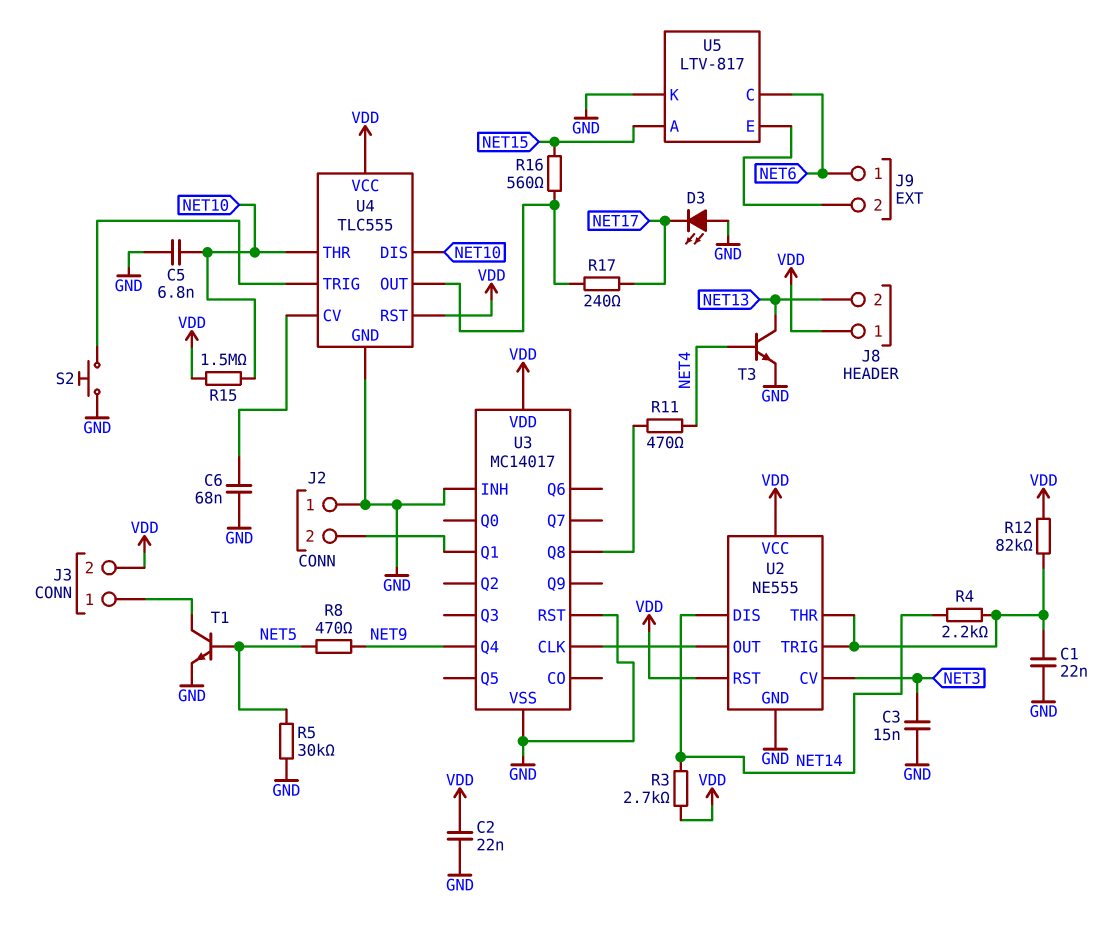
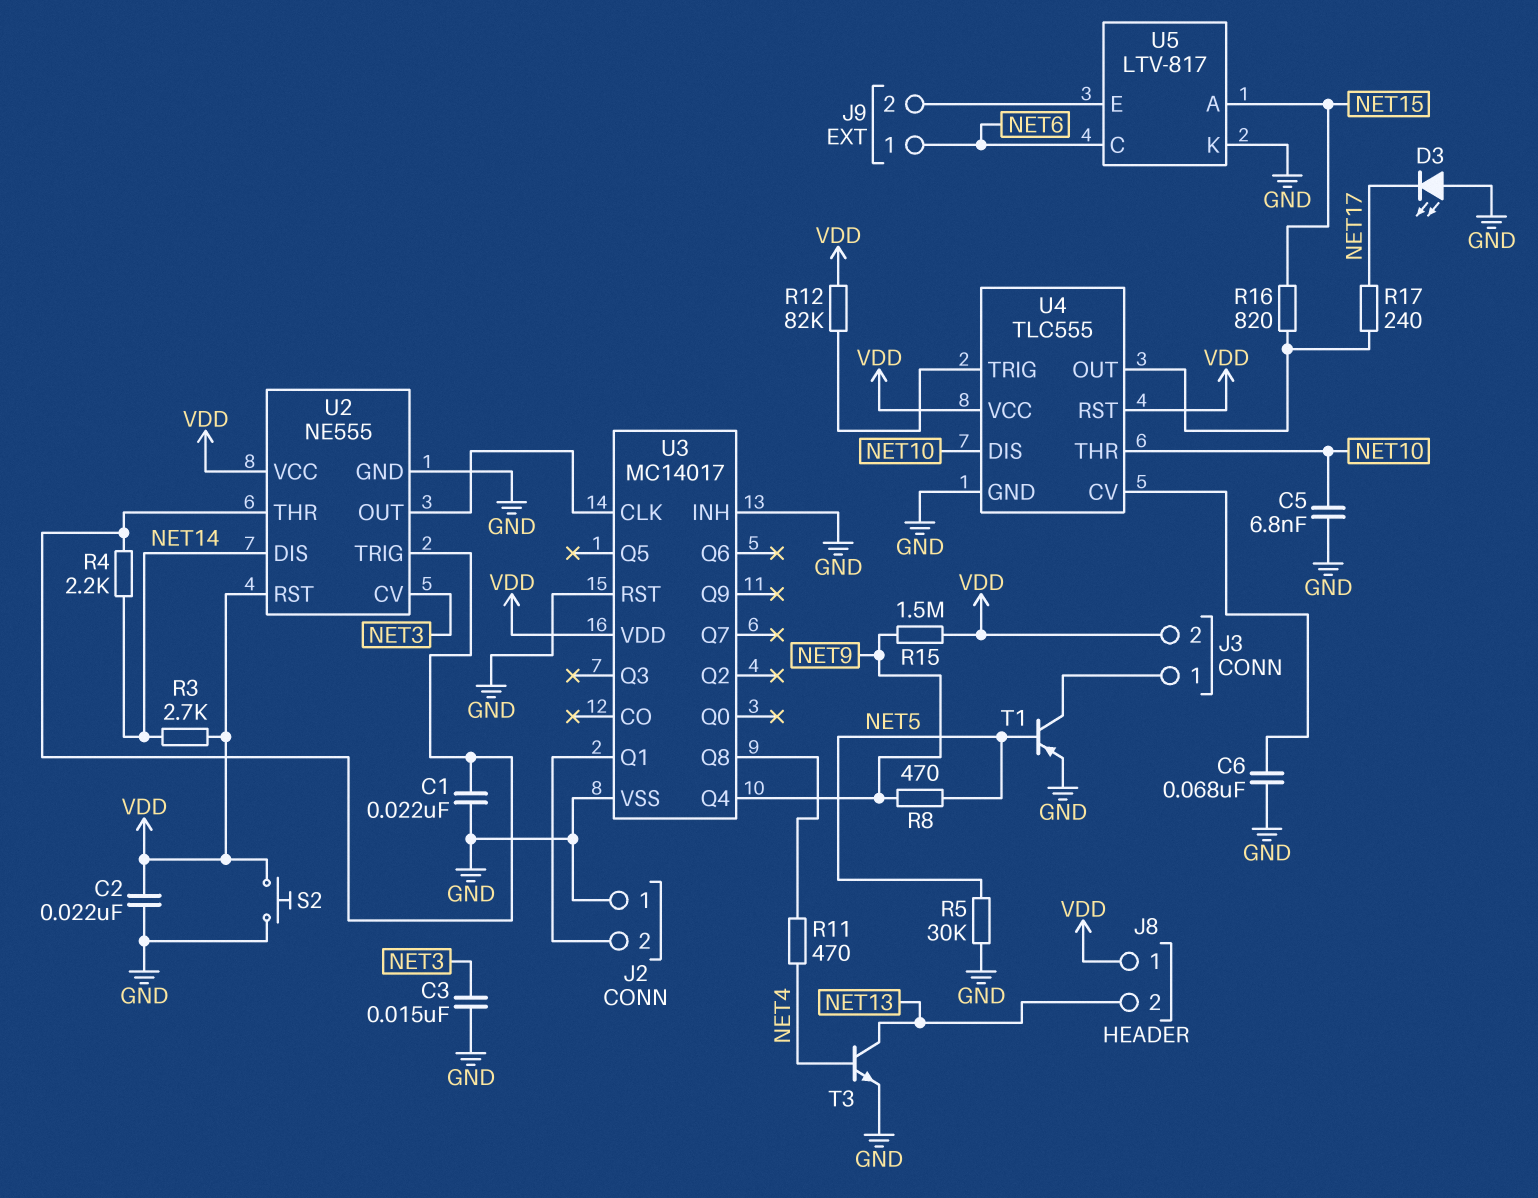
R12: 82k (U2/THR, VDD) -> 82k (U4/TRIG, VDD)
R15: 1.5M (NET10, VDD) -> 1.5M (NET9, VDD)
R16: 560 (NET15, U4/OUT) -> 820 (NET15, U4/OUT)
S2: button (GND, U4/TRIG) -> button (GND, VDD)
T1: NPN (B NET5, C J3/1, E GND) -> PNP (B NET5, C J3/1, E GND)

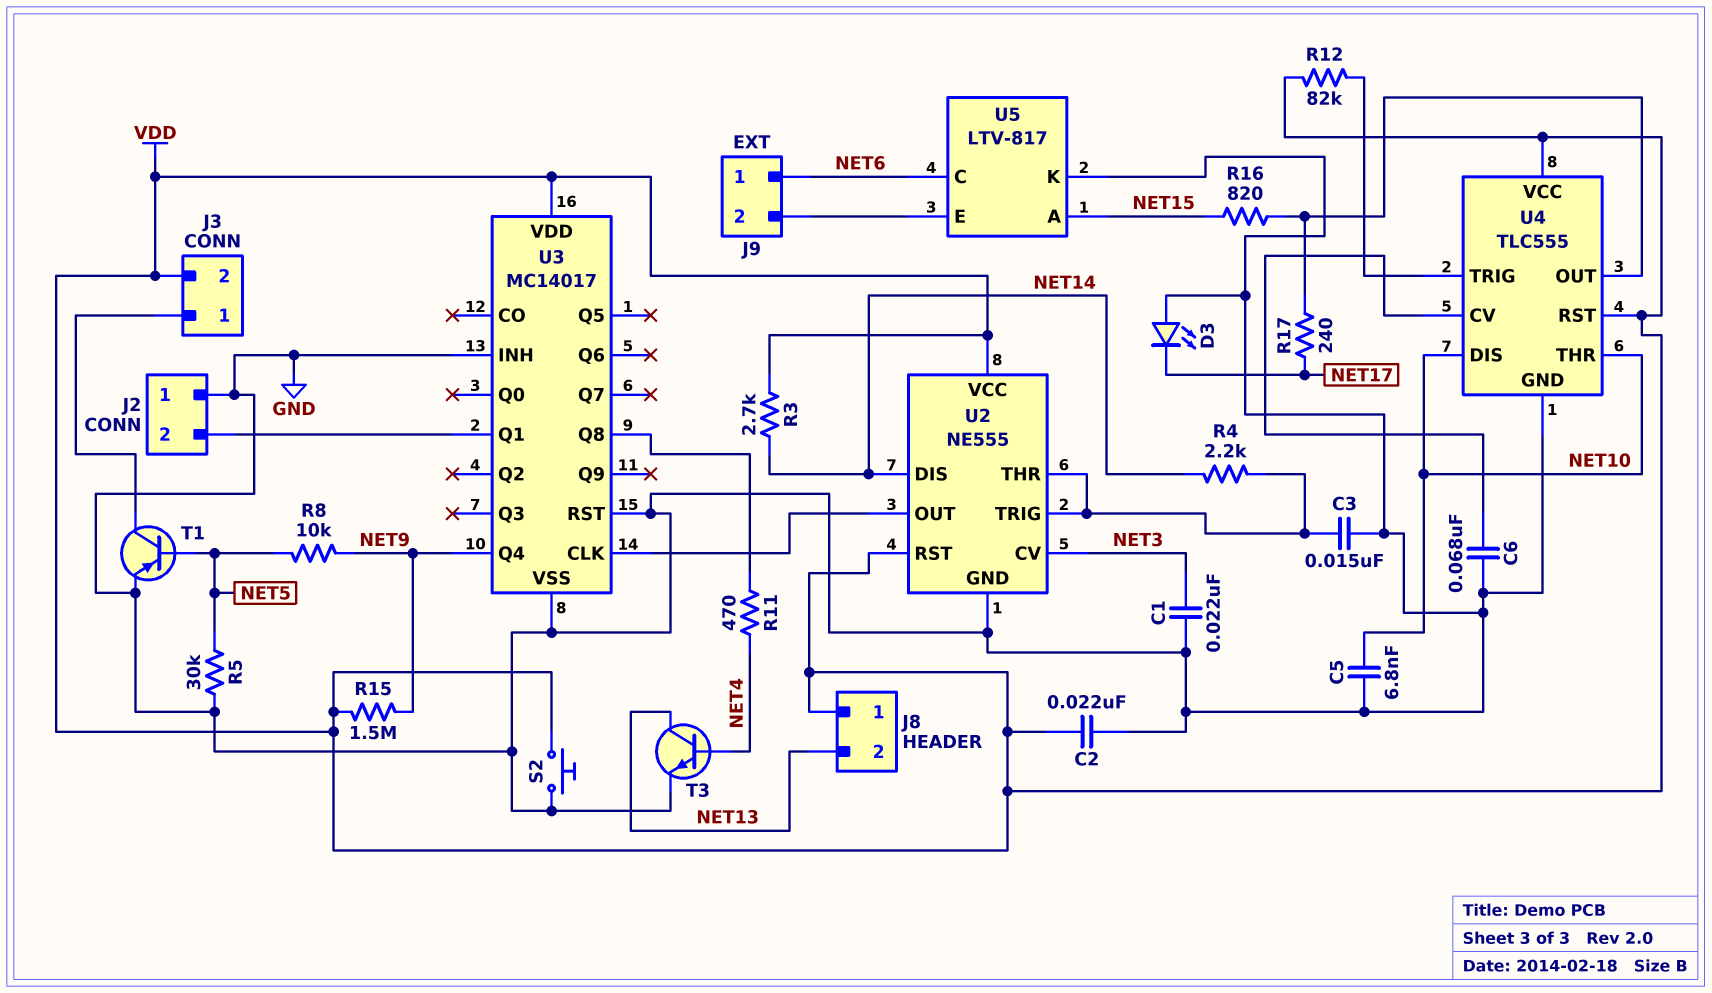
C1: 22nF (GND, U2/THR) -> 22nF (GND, NET3)
C3: 15nF (GND, NET3) -> 15nF (GND, U2/THR)
R8: 470 (NET5, NET9) -> 10k (NET5, NET9)

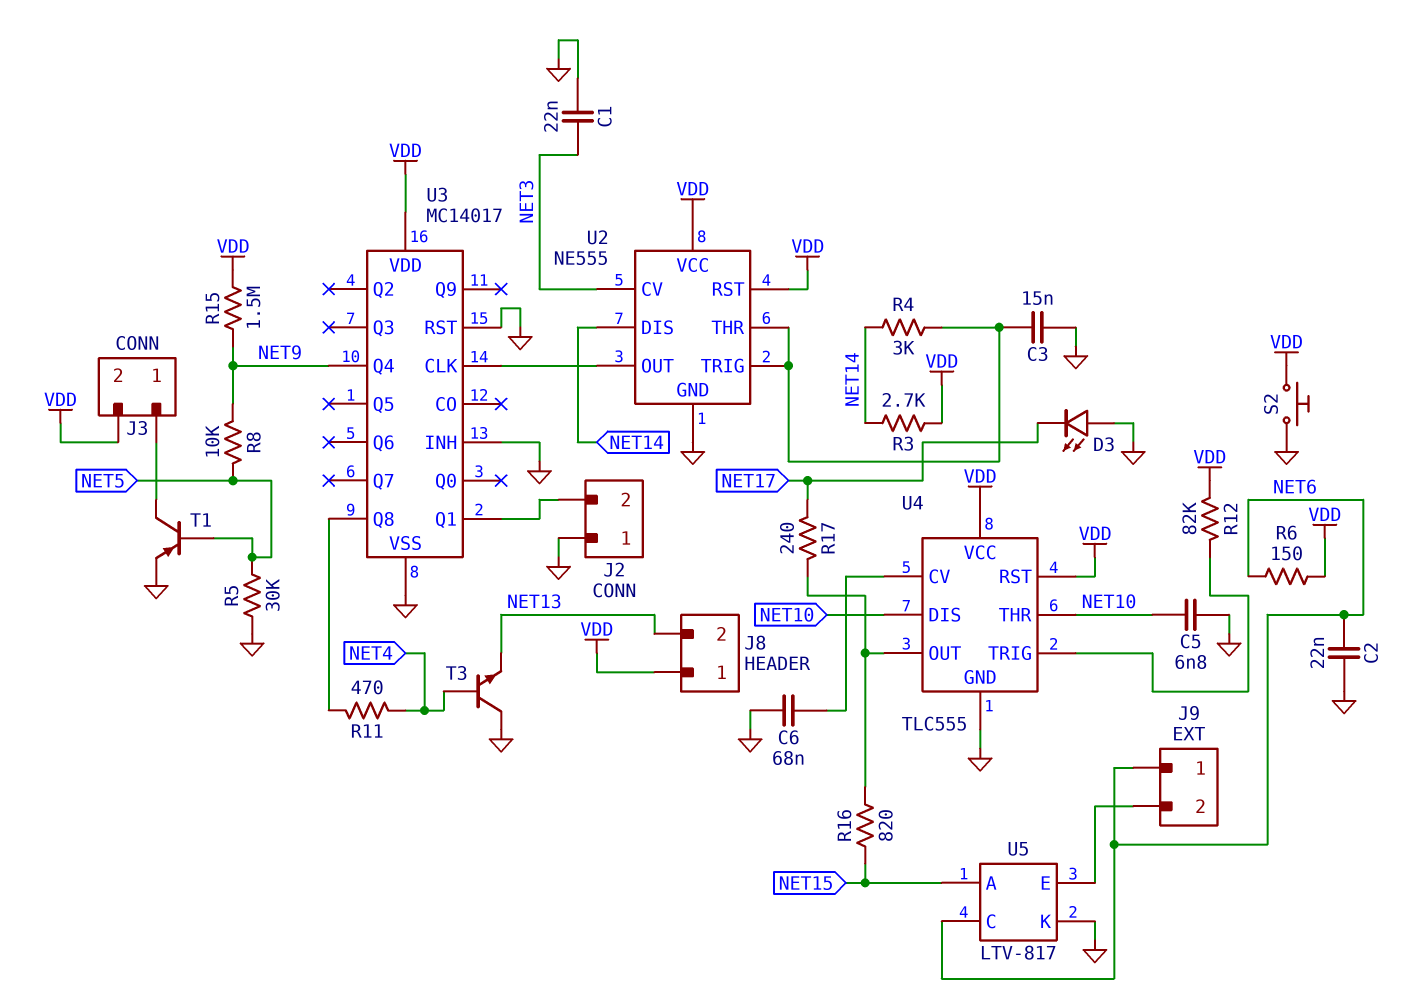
C2: 22nF (GND, VDD) -> 22nF (GND, NET6)
R4: 2.2k (NET14, U2/THR) -> 3k (NET14, U2/THR)
R6: none -> 150 (NET6, VDD)
T3: NPN (B NET4, C NET13, E GND) -> NPN (B NET4, C GND, E NET13)

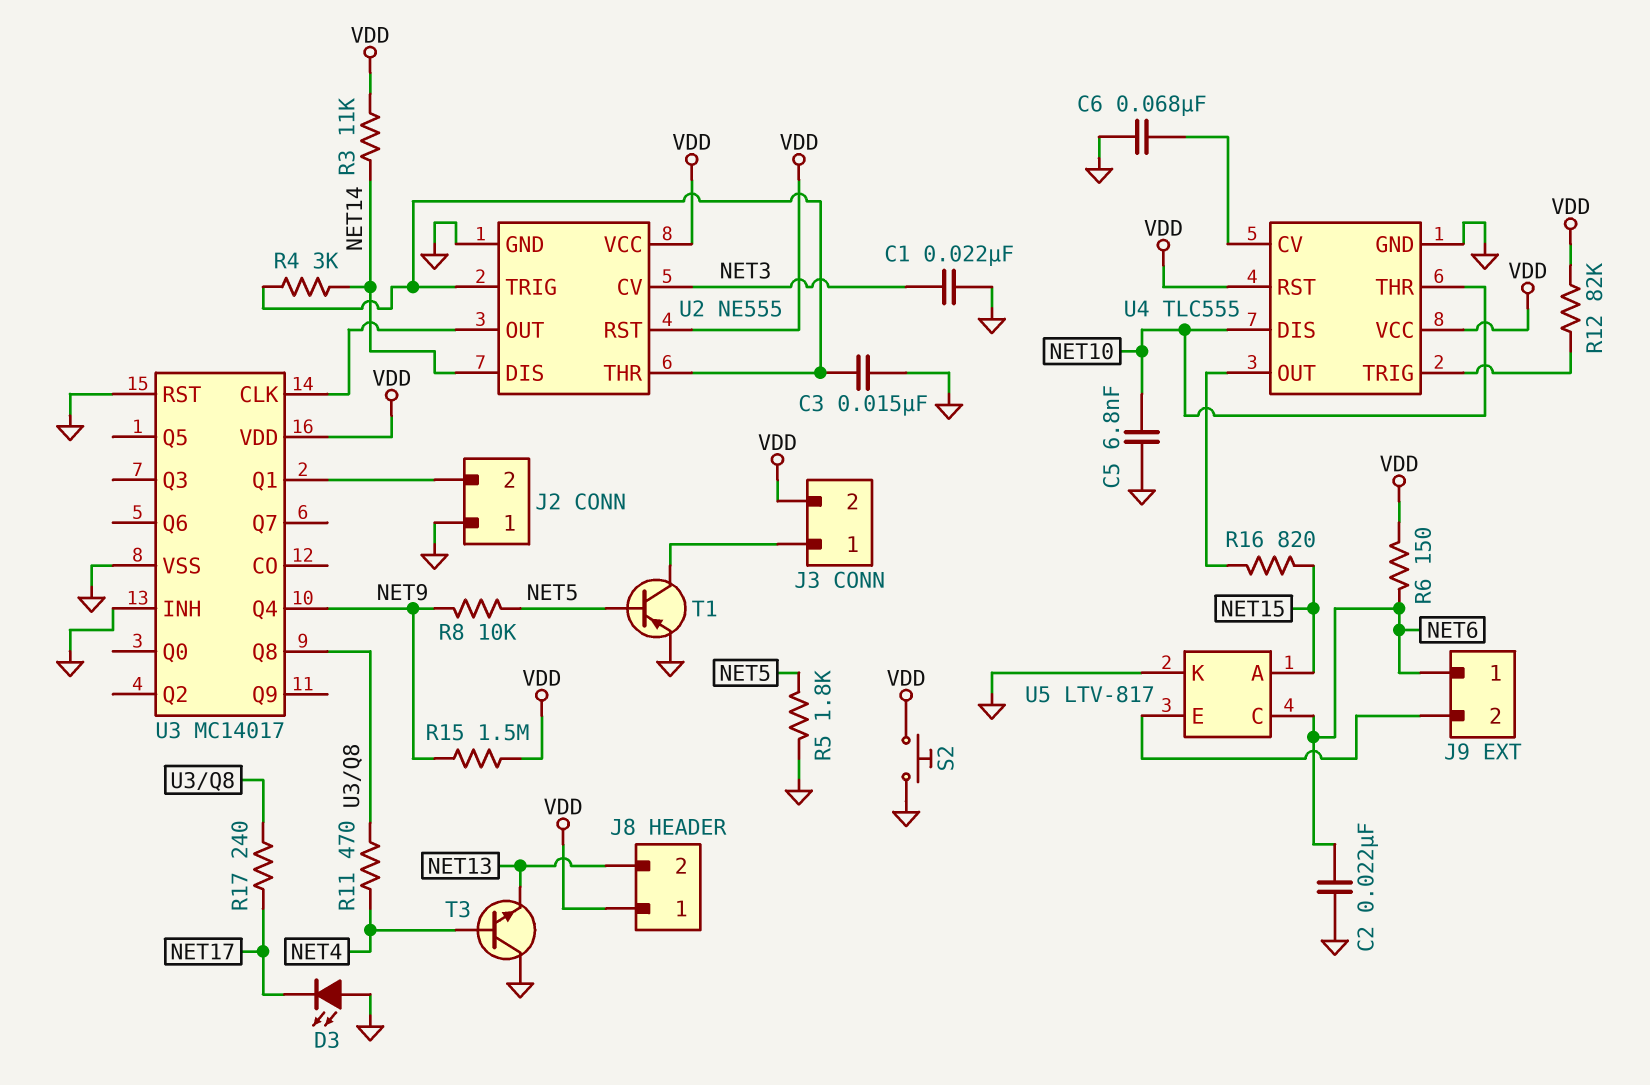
R3: 2.7k (NET14, VDD) -> 11k (NET14, VDD)
R5: 30k (GND, NET5) -> 1.8k (GND, NET5)
R17: 240 (NET17, U4/OUT) -> 240 (NET17, U3/Q8)

